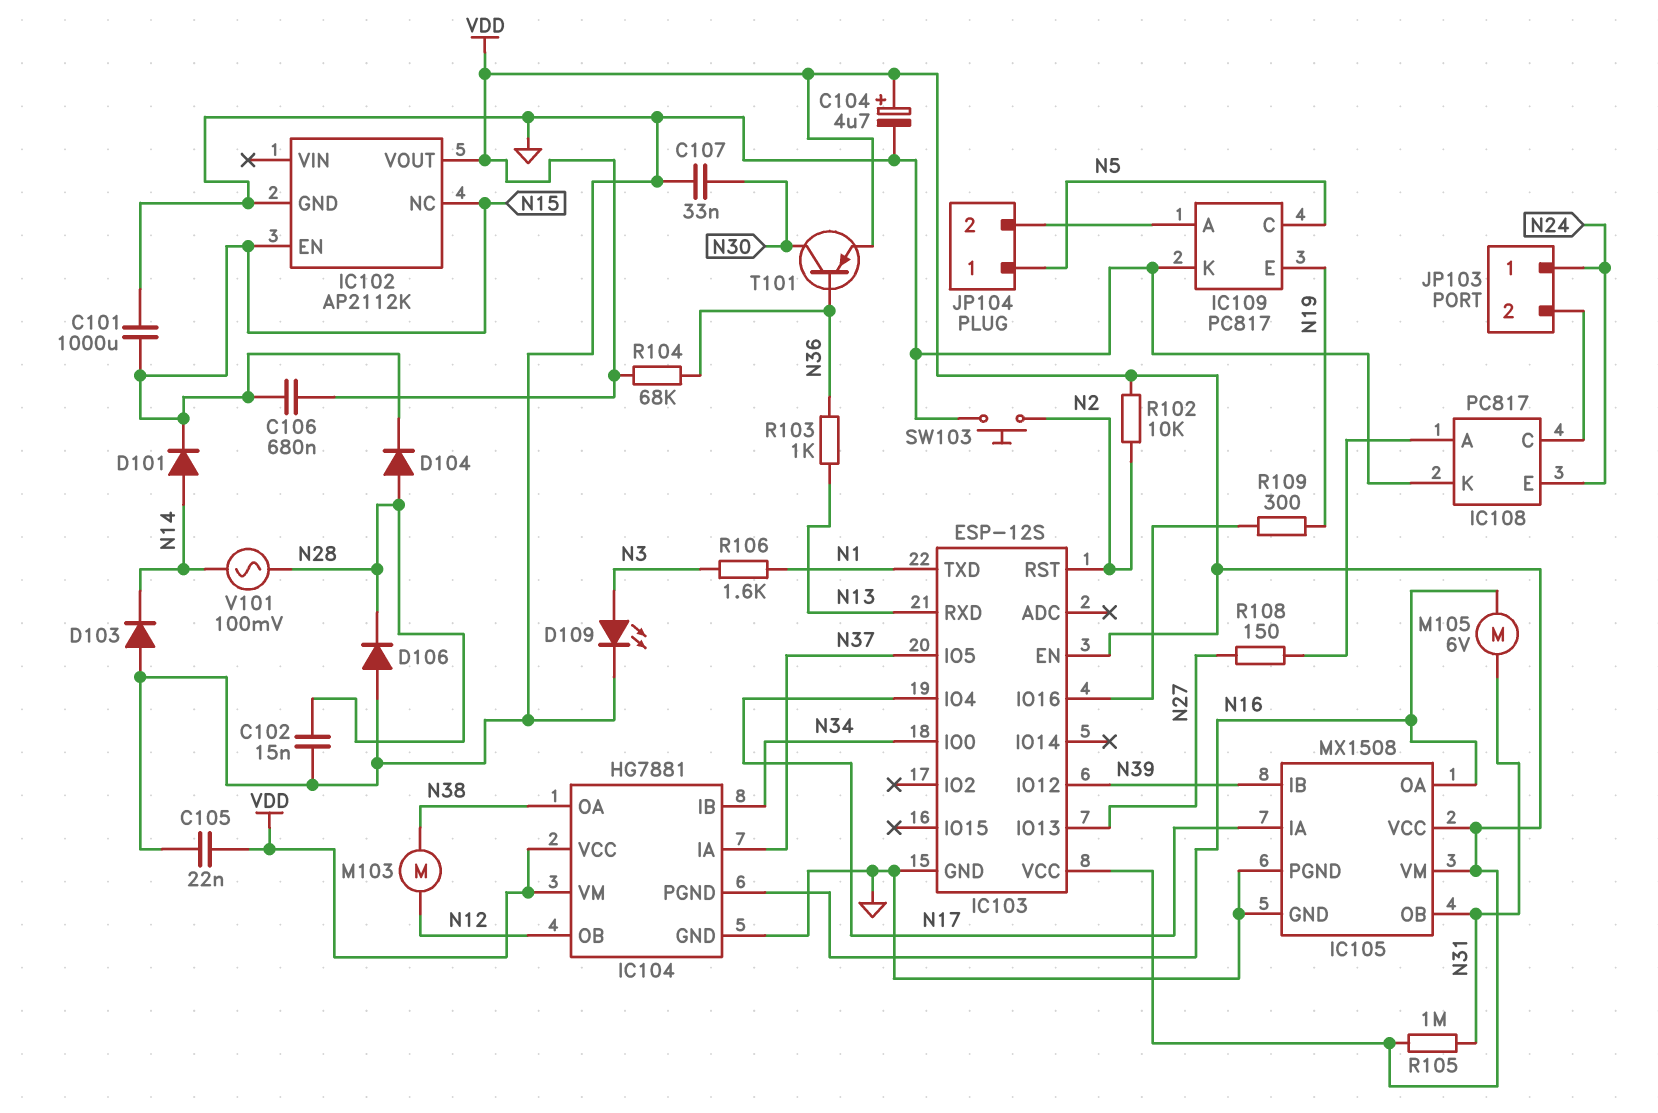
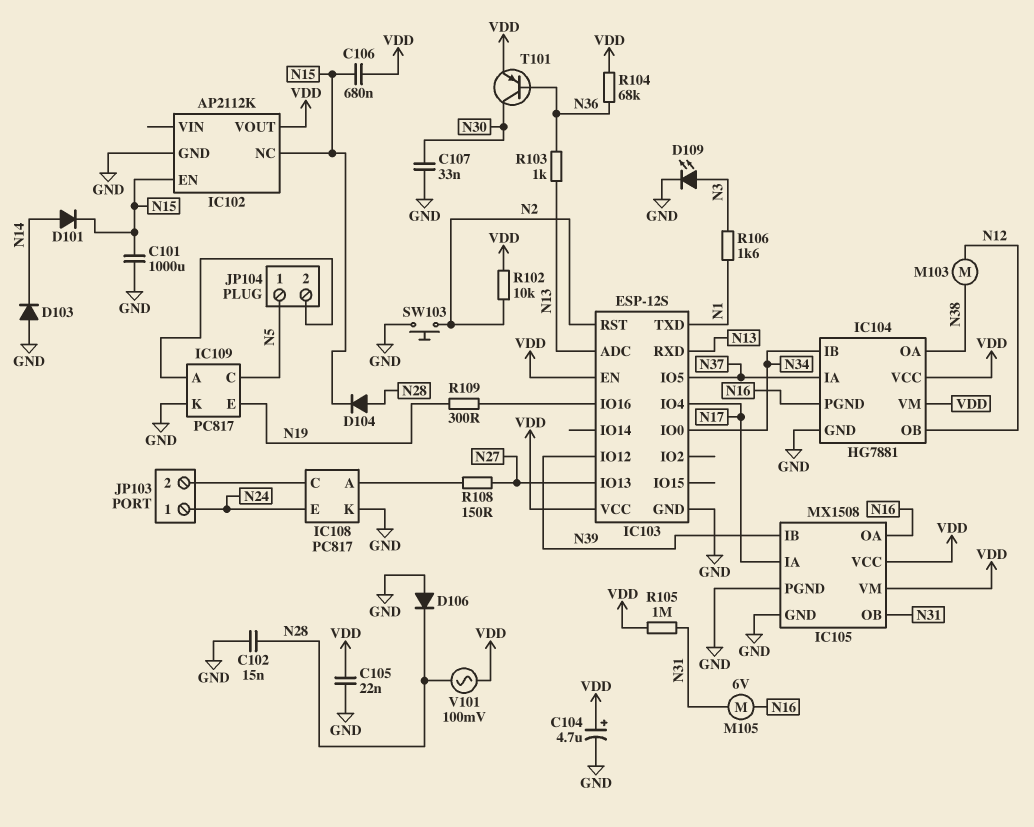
IC103 pin ADC: none -> N13
V101: AC 100mV (N14, N28) -> AC 100mV (N28, VDD)

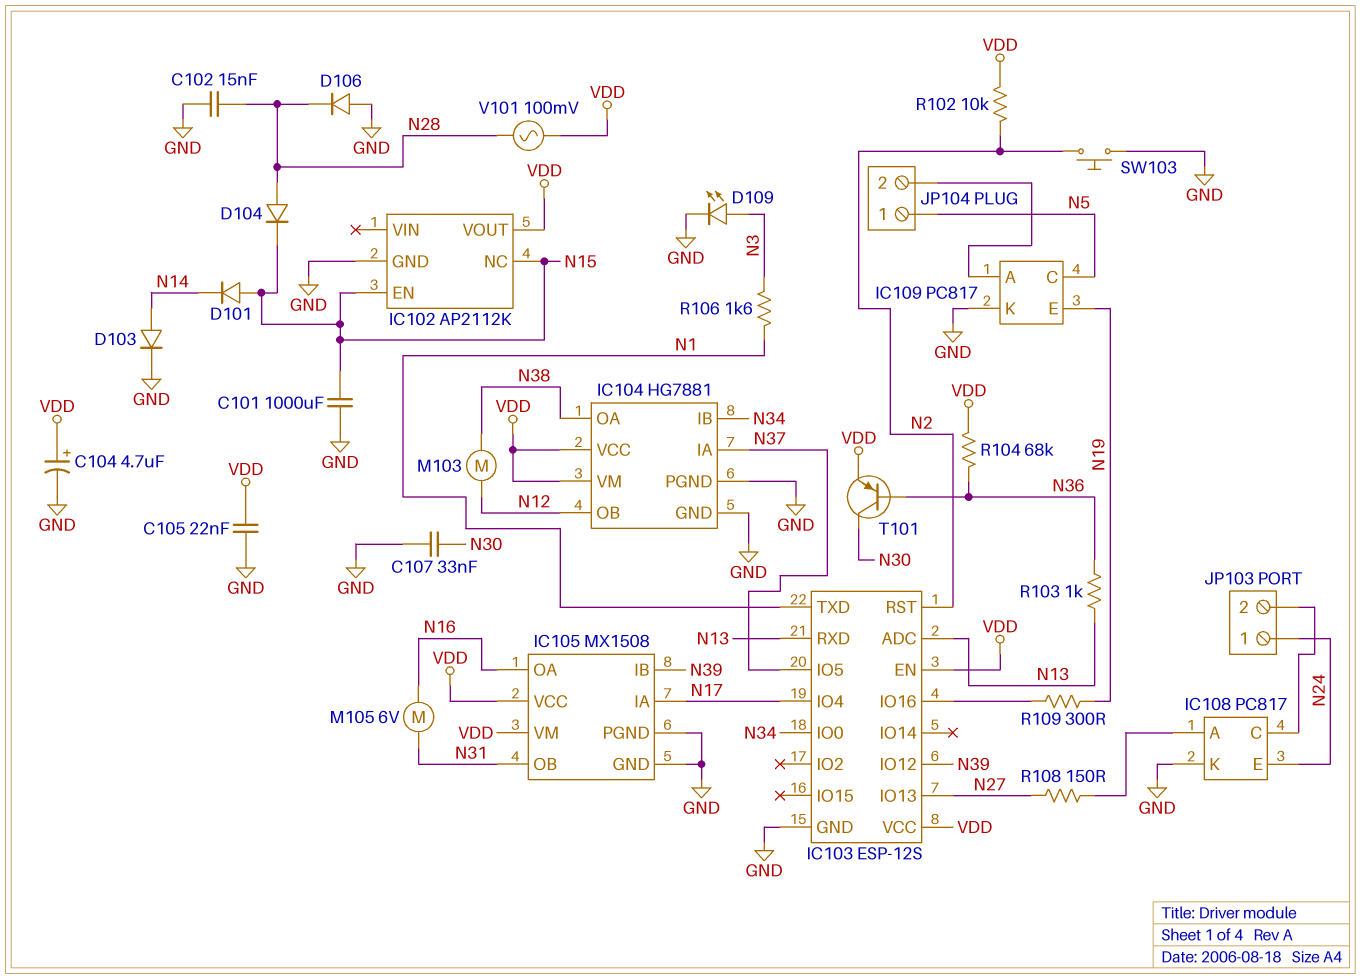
C106: 680nF (N15, VDD) -> none
D101: diode (A N14, K N15) -> diode (A N15, K N14)
D103: diode (A GND, K N14) -> diode (A N14, K GND)
IC104 pin PGND: N16 -> GND
R105: 1M (N31, VDD) -> none

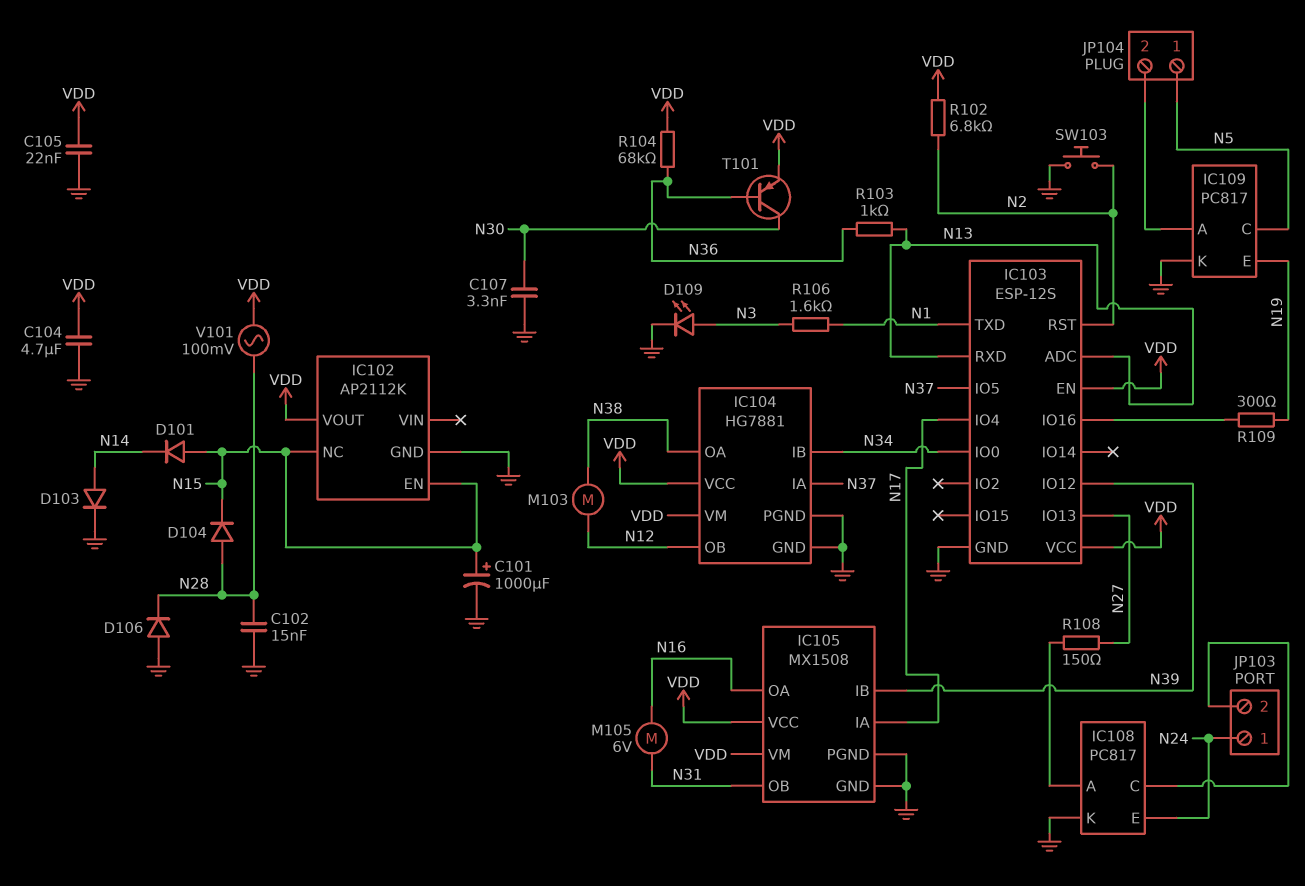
C101: 1000uF (GND, N15) -> 1000uF (plus N15, minus GND)
C104: 4.7uF (plus VDD, minus GND) -> 4.7uF (GND, VDD)
C107: 33nF (GND, N30) -> 3.3nF (GND, N30)
R102: 10k (N2, VDD) -> 6.8k (N2, VDD)

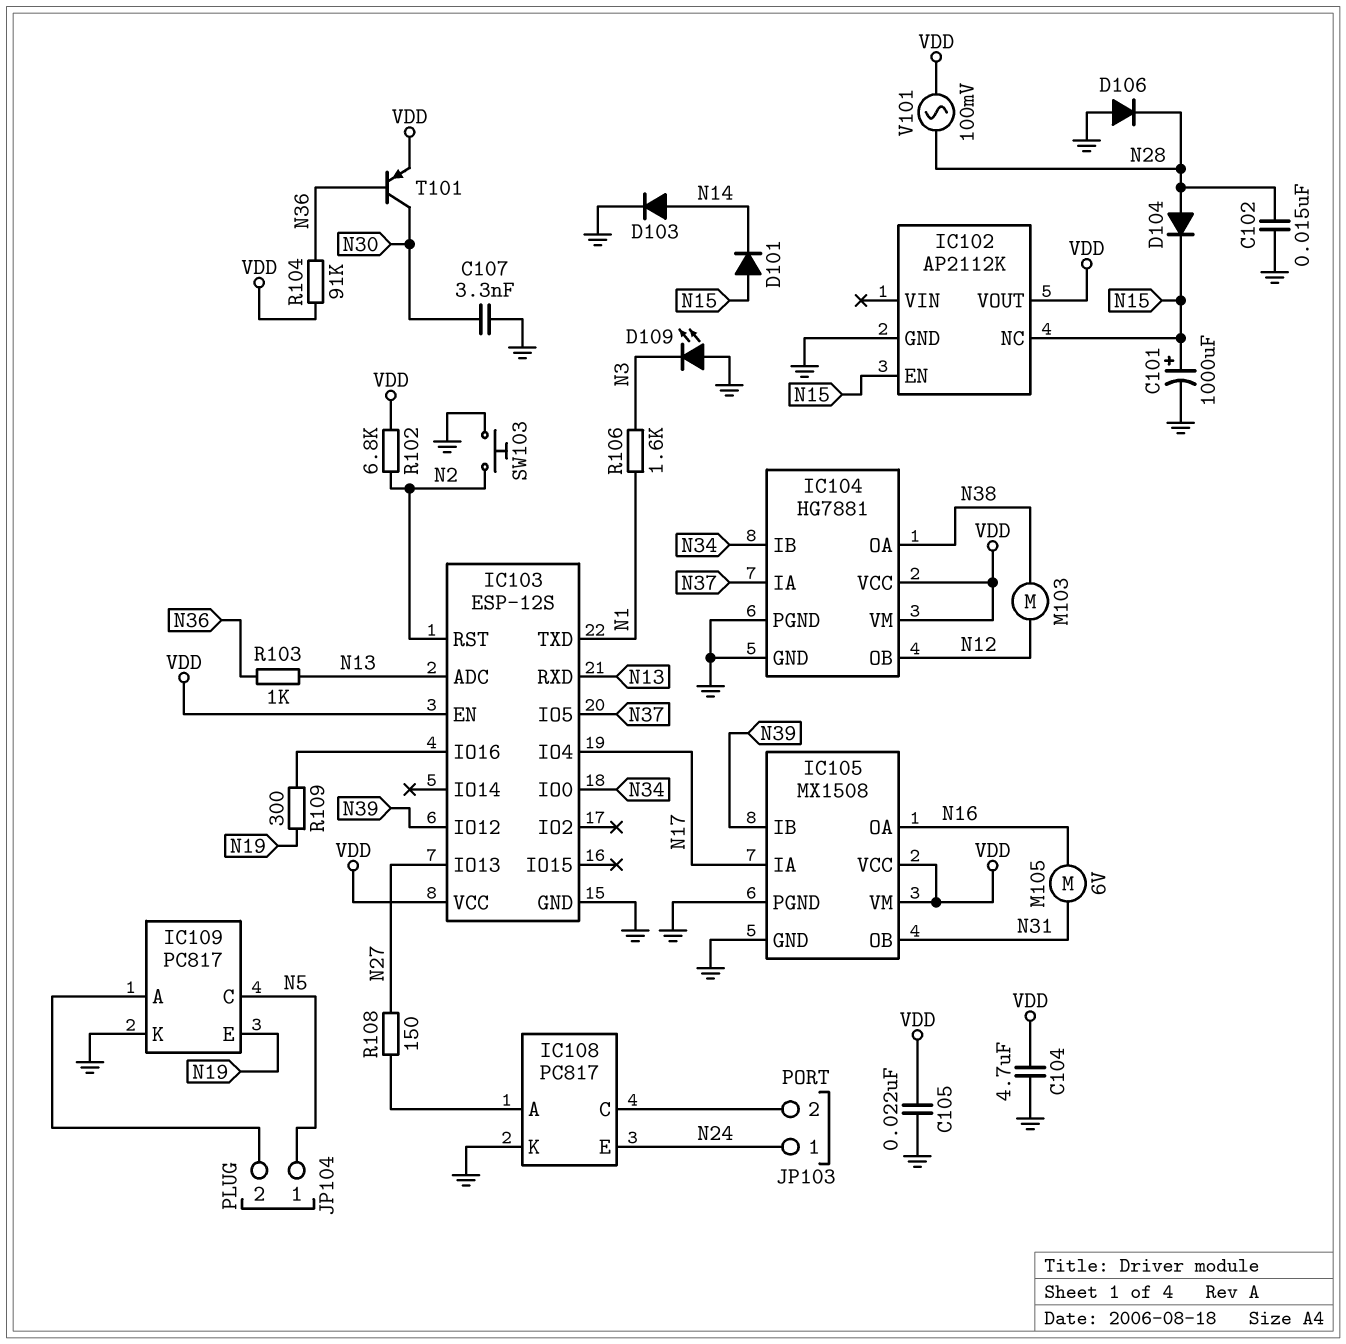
D109: LED (A N3, K GND) -> LED (A GND, K N3)
R104: 68k (N36, VDD) -> 91k (N36, VDD)

